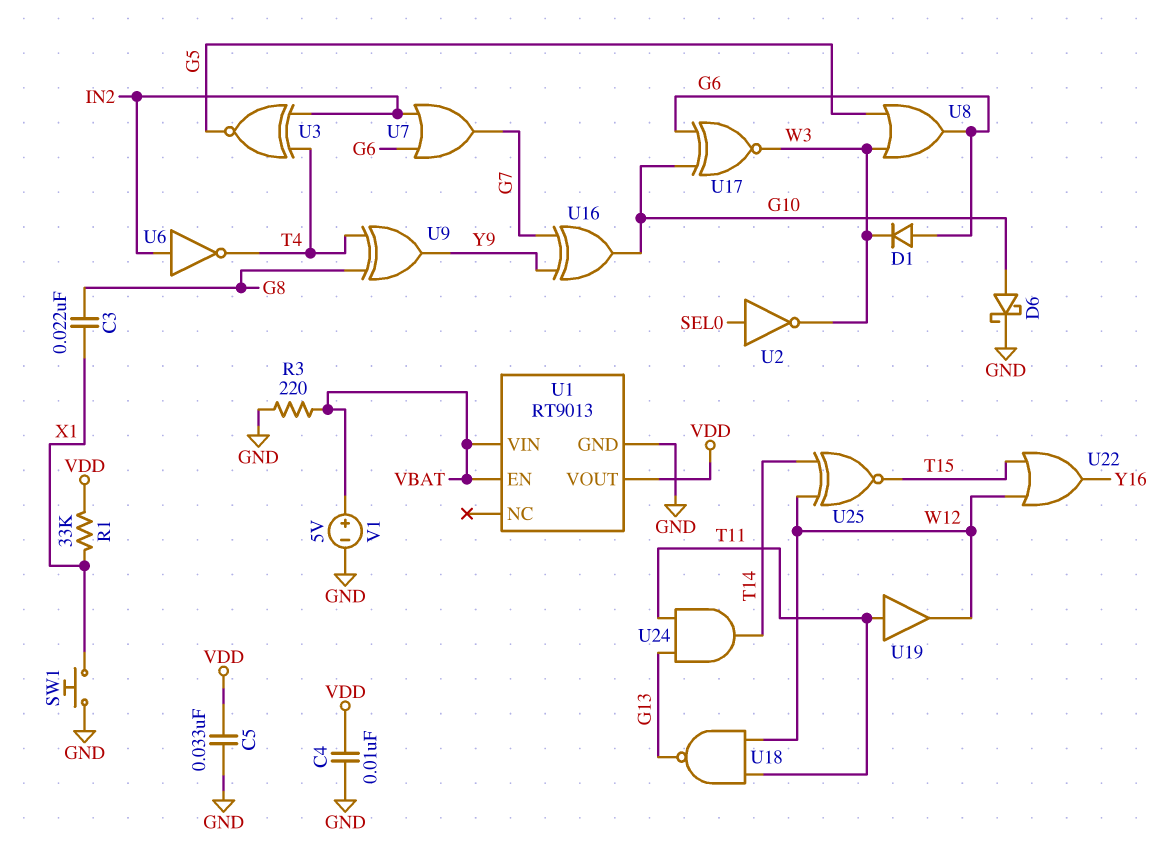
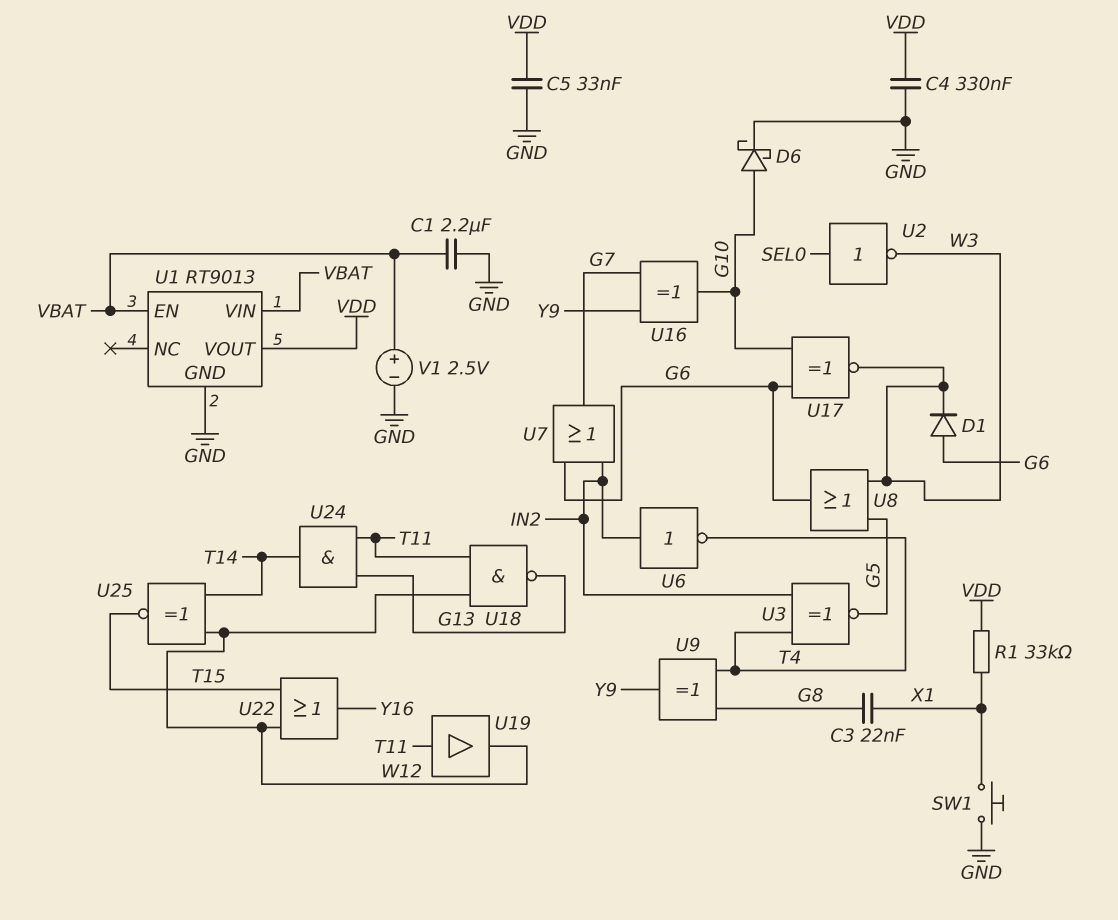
C1: none -> 2.2uF (GND, VBAT)
C4: 10nF (GND, VDD) -> 330nF (GND, VDD)
R3: 220 (GND, VBAT) -> none
V1: 5V (plus VBAT, minus GND) -> 2.5V (plus VBAT, minus GND)

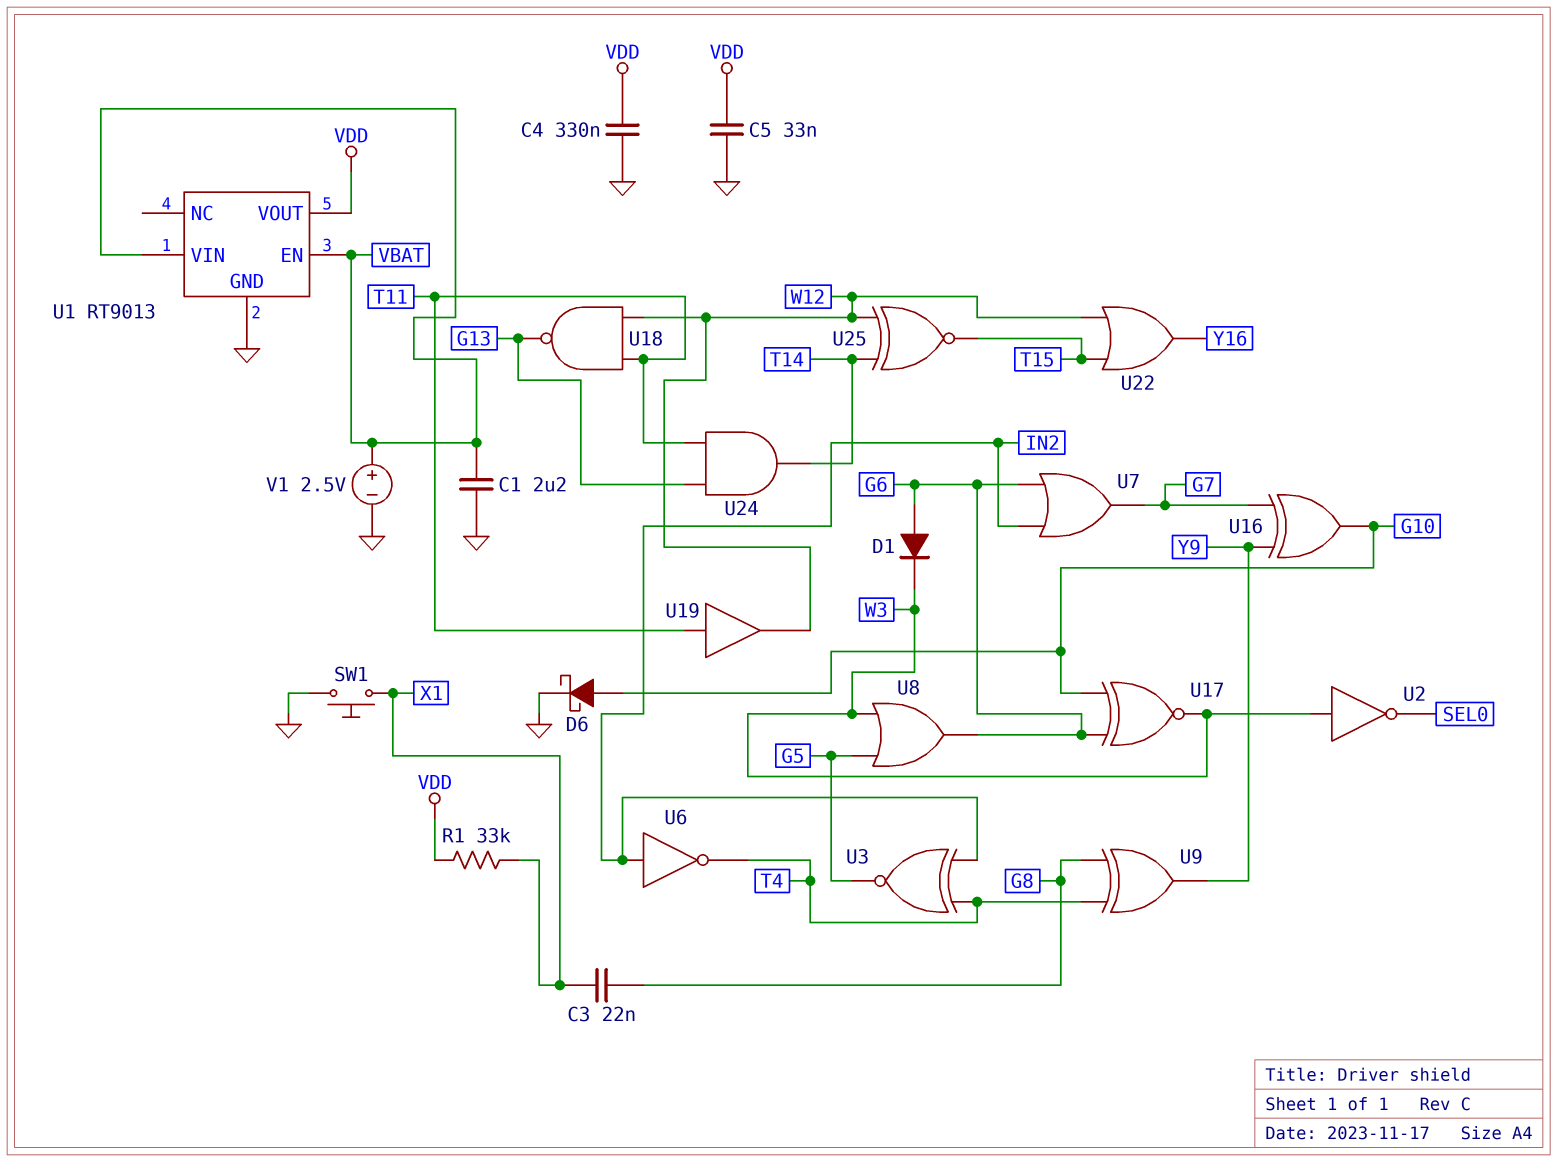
U2: NOT (in SEL0, out W3) -> NOT (in W3, out SEL0)

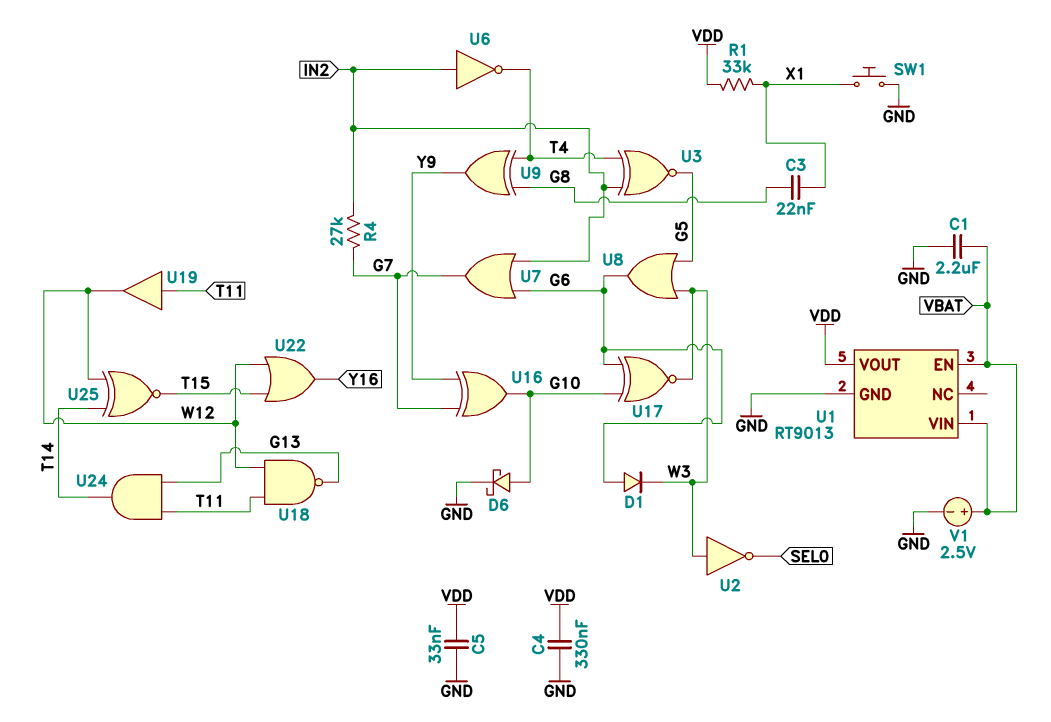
R4: none -> 27k (G7, IN2)

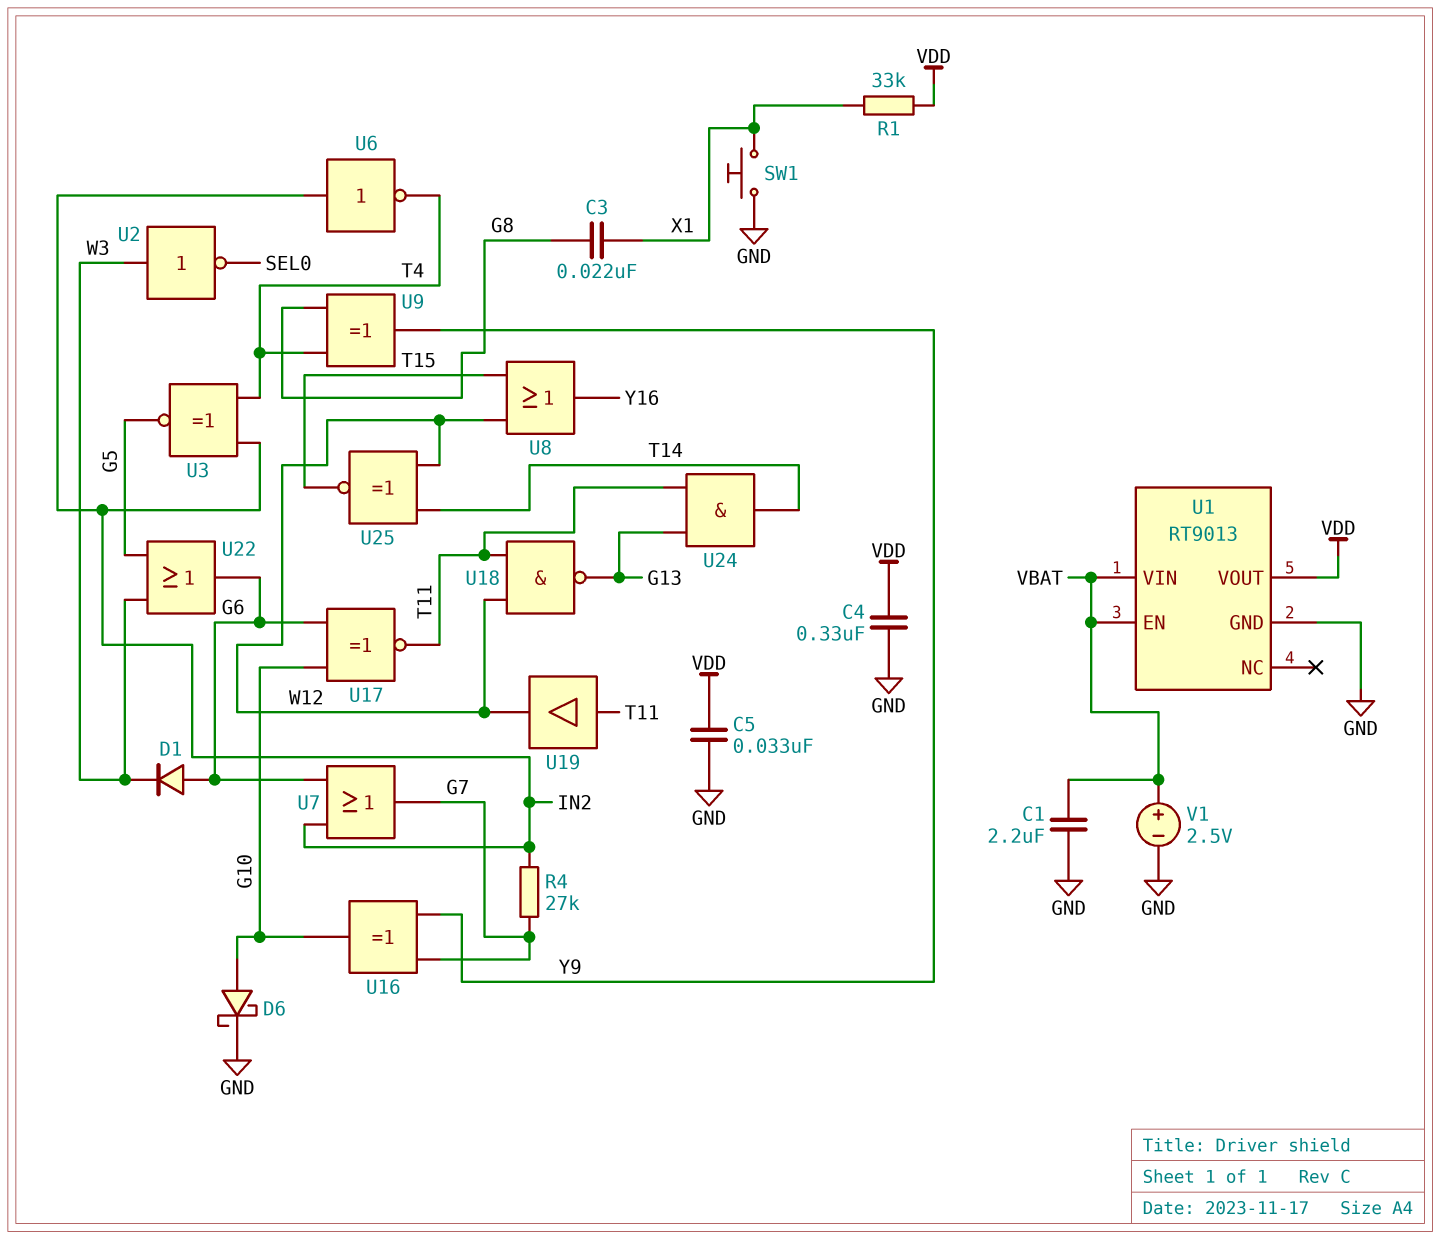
U8: OR (in G5, in W3, out G6) -> OR (in T15, in W12, out Y16)
U17: XNOR (in G6, in G10, out W3) -> XNOR (in G6, in G10, out T11)
U22: OR (in T15, in W12, out Y16) -> OR (in G5, in W3, out G6)

